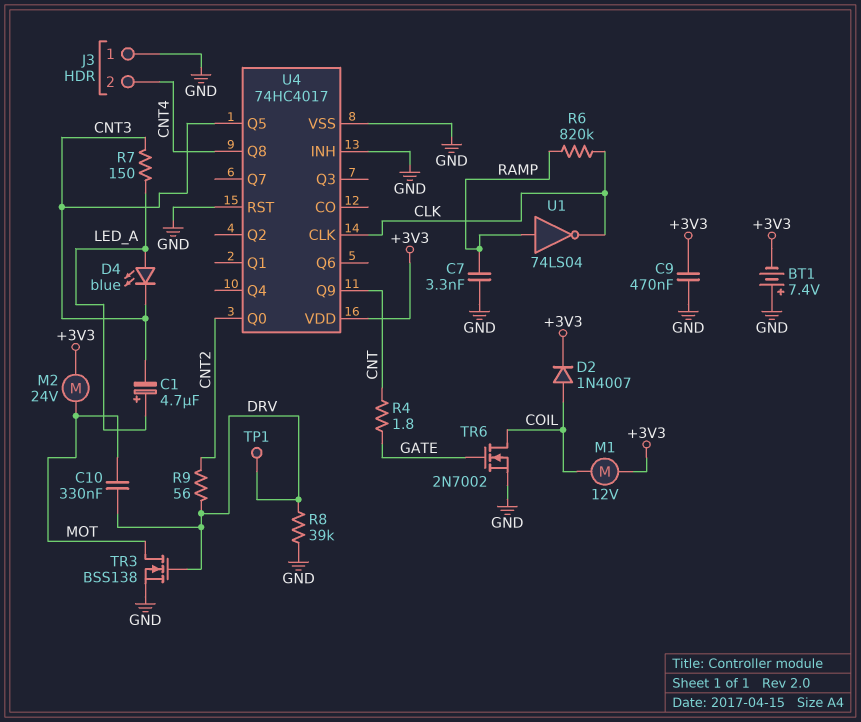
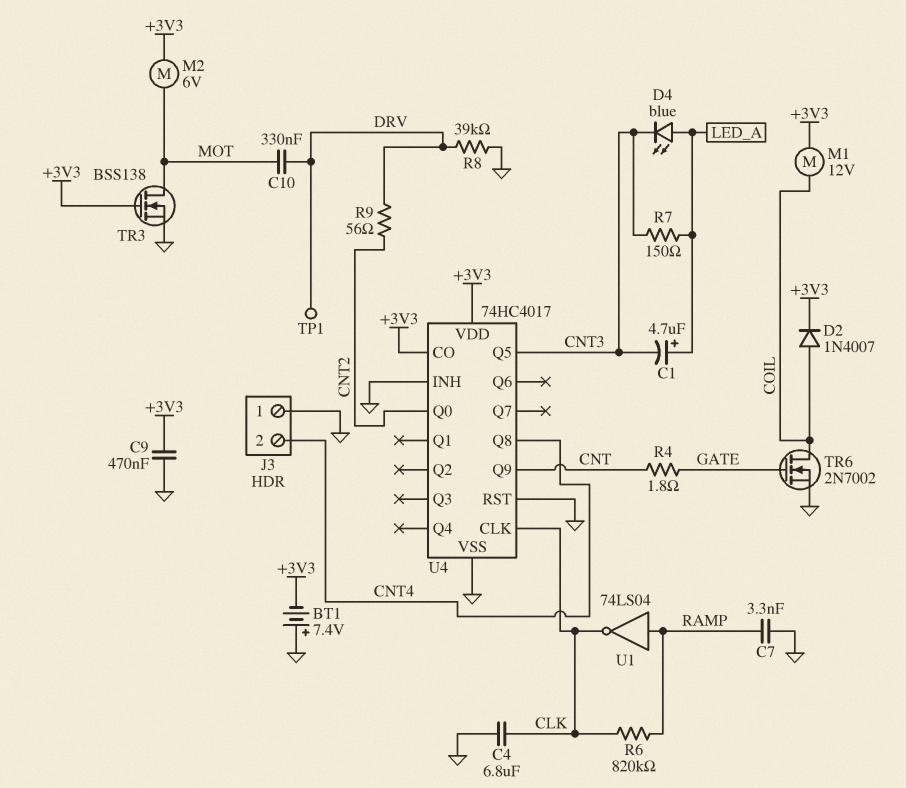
C4: none -> 6.8uF (CLK, GND)
M2: motor 24V (+3V3, MOT) -> motor 6V (+3V3, MOT)
TR3: NMOS BSS138 (G DRV, D MOT, S GND) -> NMOS BSS138 (G +3V3, D MOT, S GND)
U4 pin CO: none -> +3V3

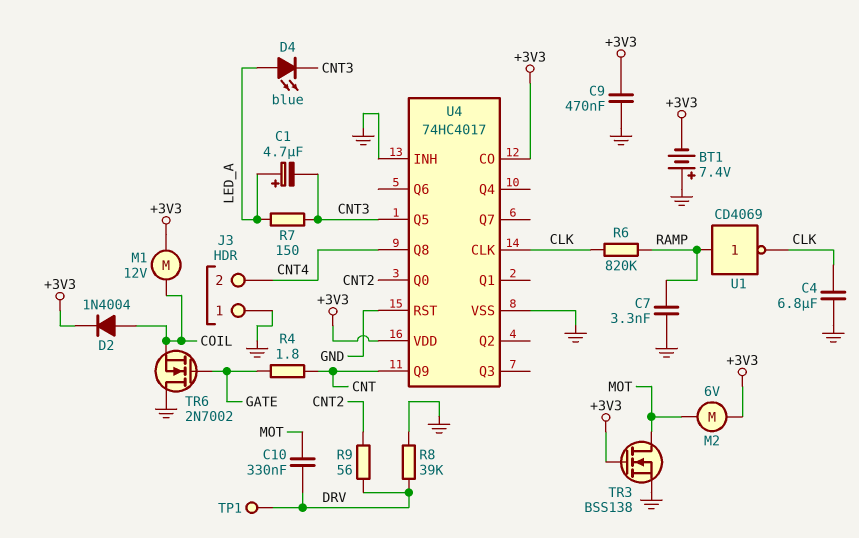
D2: diode 1N4007 (A COIL, K +3V3) -> diode 1N4004 (A COIL, K +3V3)
TR6: NMOS 2N7002 (G GATE, D COIL, S GND) -> NMOS 2N7002 (G GATE, D GND, S COIL)
U1: NOT 74LS04 (in RAMP, out CLK) -> NOT CD4069 (in RAMP, out CLK)

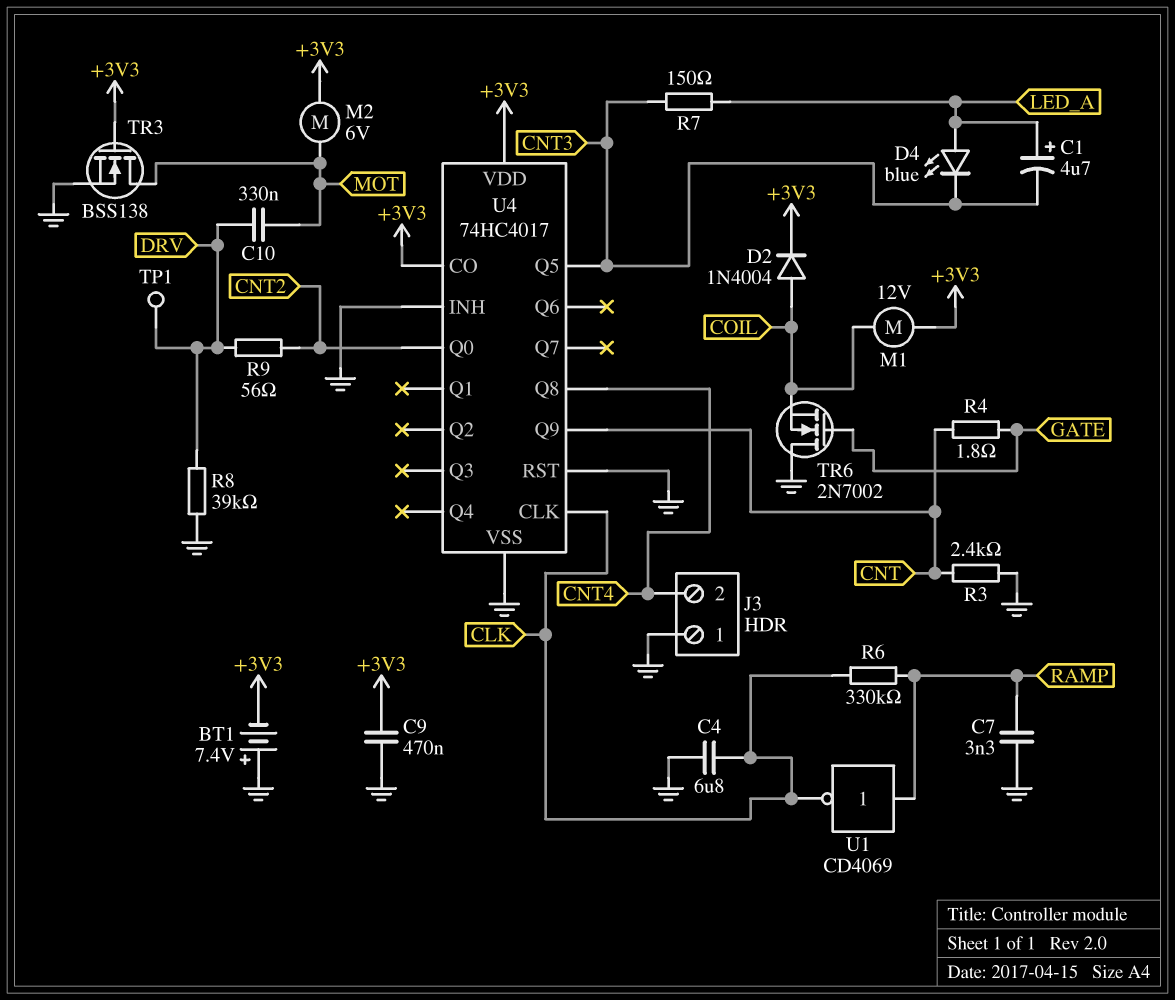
R3: none -> 2.4k (CNT, GND)
R6: 820k (CLK, RAMP) -> 330k (CLK, RAMP)

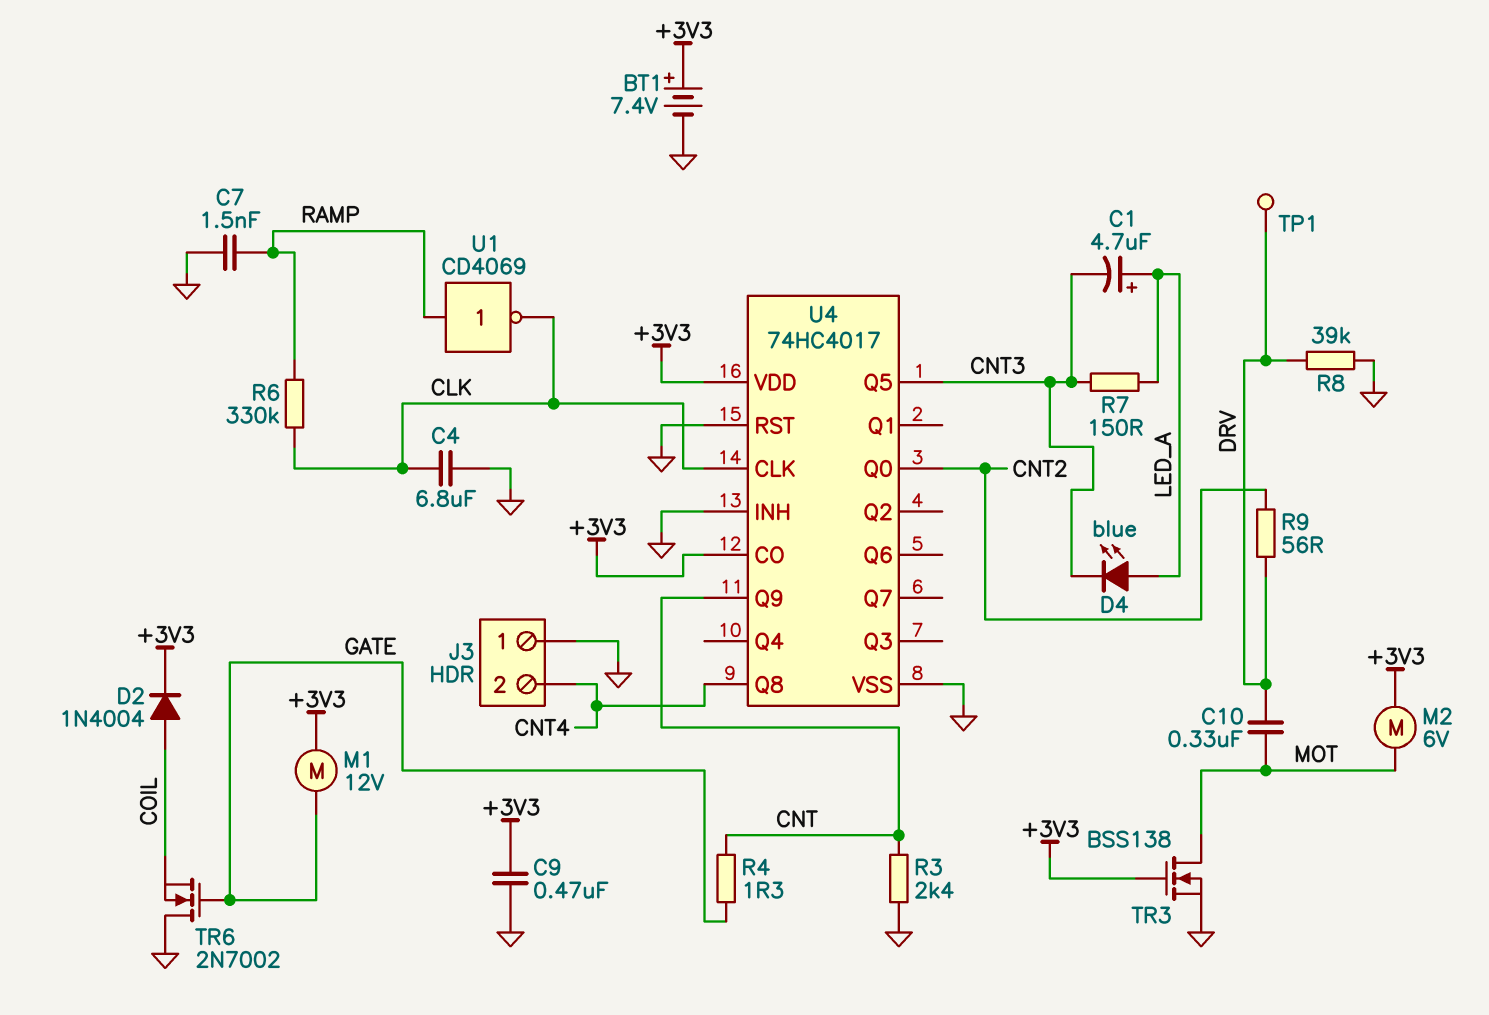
BT1: 7.4V (plus GND, minus +3V3) -> 7.4V (plus +3V3, minus GND)
C7: 3.3nF (GND, RAMP) -> 1.5nF (GND, RAMP)
M1: motor 12V (+3V3, COIL) -> motor 12V (+3V3, GATE)
R4: 1.8 (CNT, GATE) -> 1.3 (CNT, GATE)

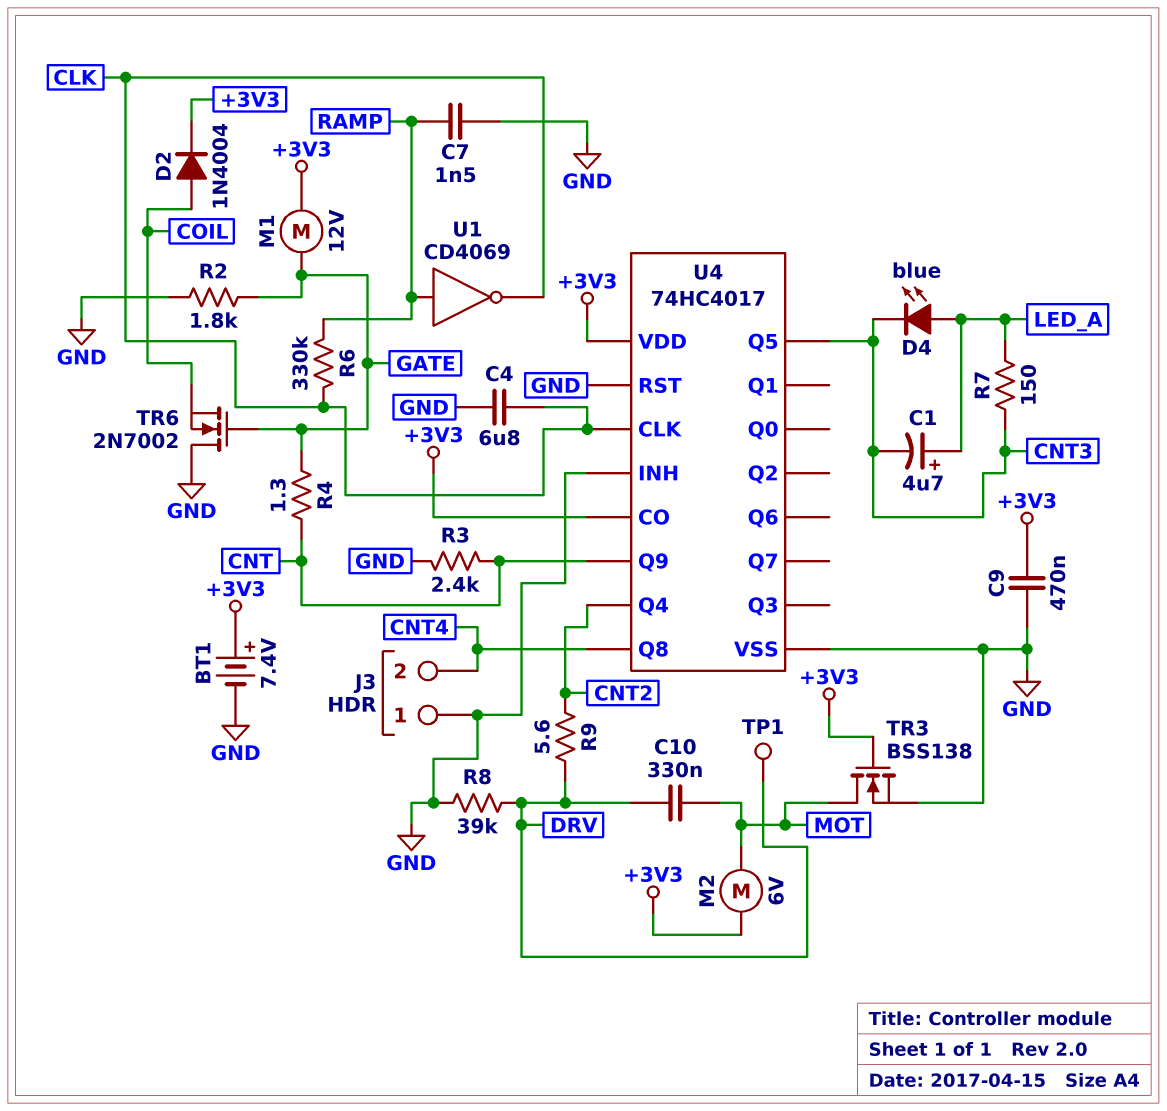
R2: none -> 1.8k (GATE, GND)
R9: 56 (CNT2, DRV) -> 5.6 (CNT2, DRV)
U4 pin Q0: CNT2 -> none
U4 pin Q4: none -> CNT2

